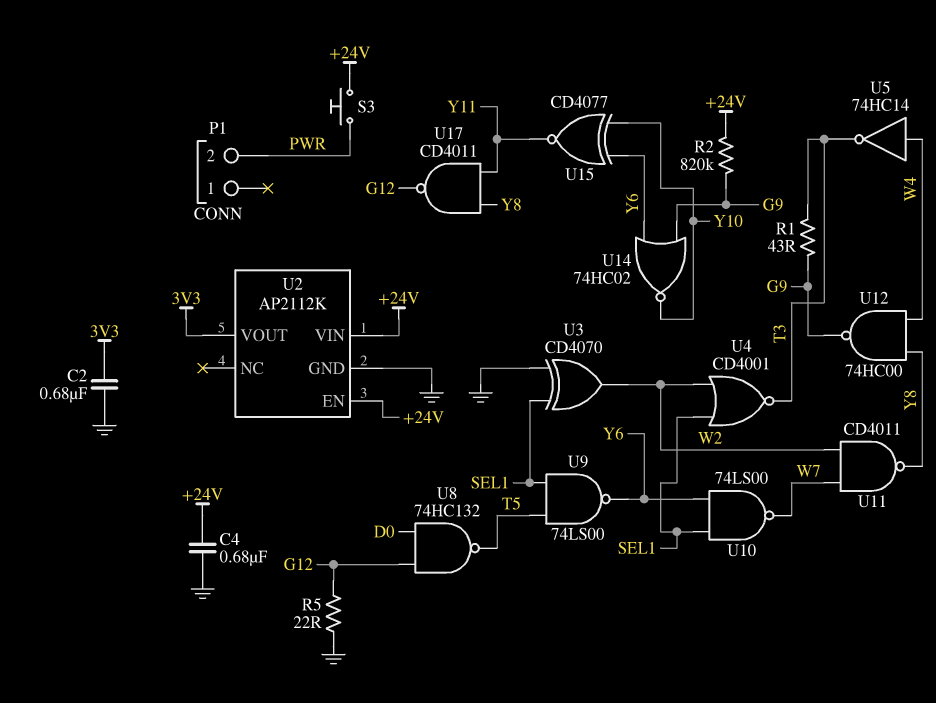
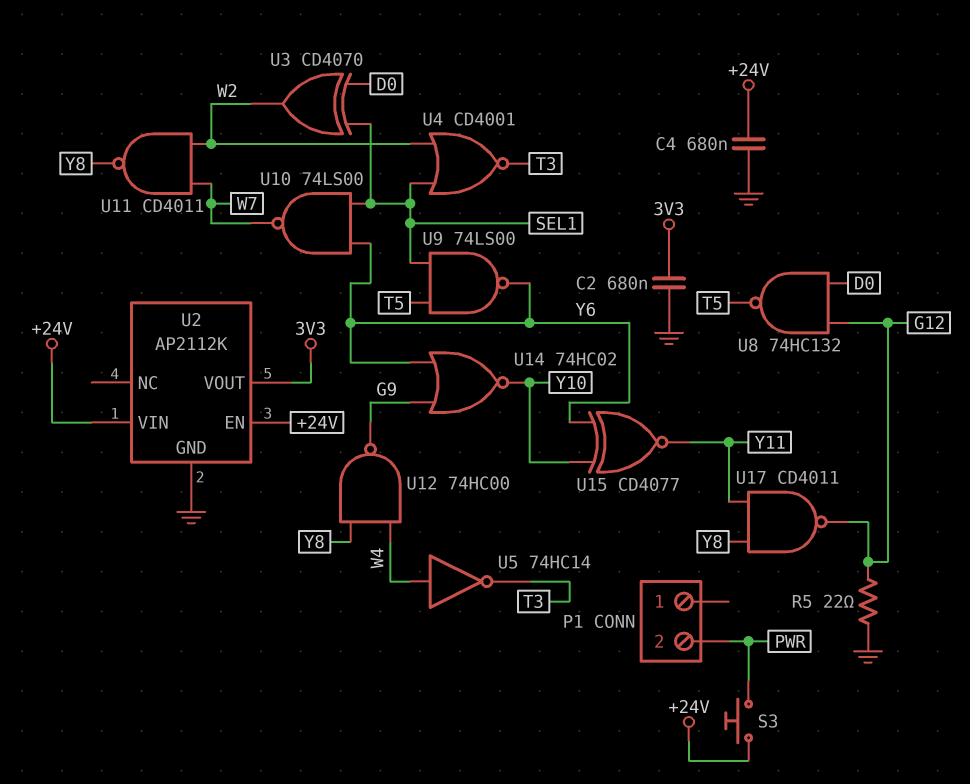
R1: 43 (G9, T3) -> none
R2: 820k (+24V, G9) -> none
U3: XOR CD4070 (in GND, in SEL1, out W2) -> XOR CD4070 (in D0, in SEL1, out W2)

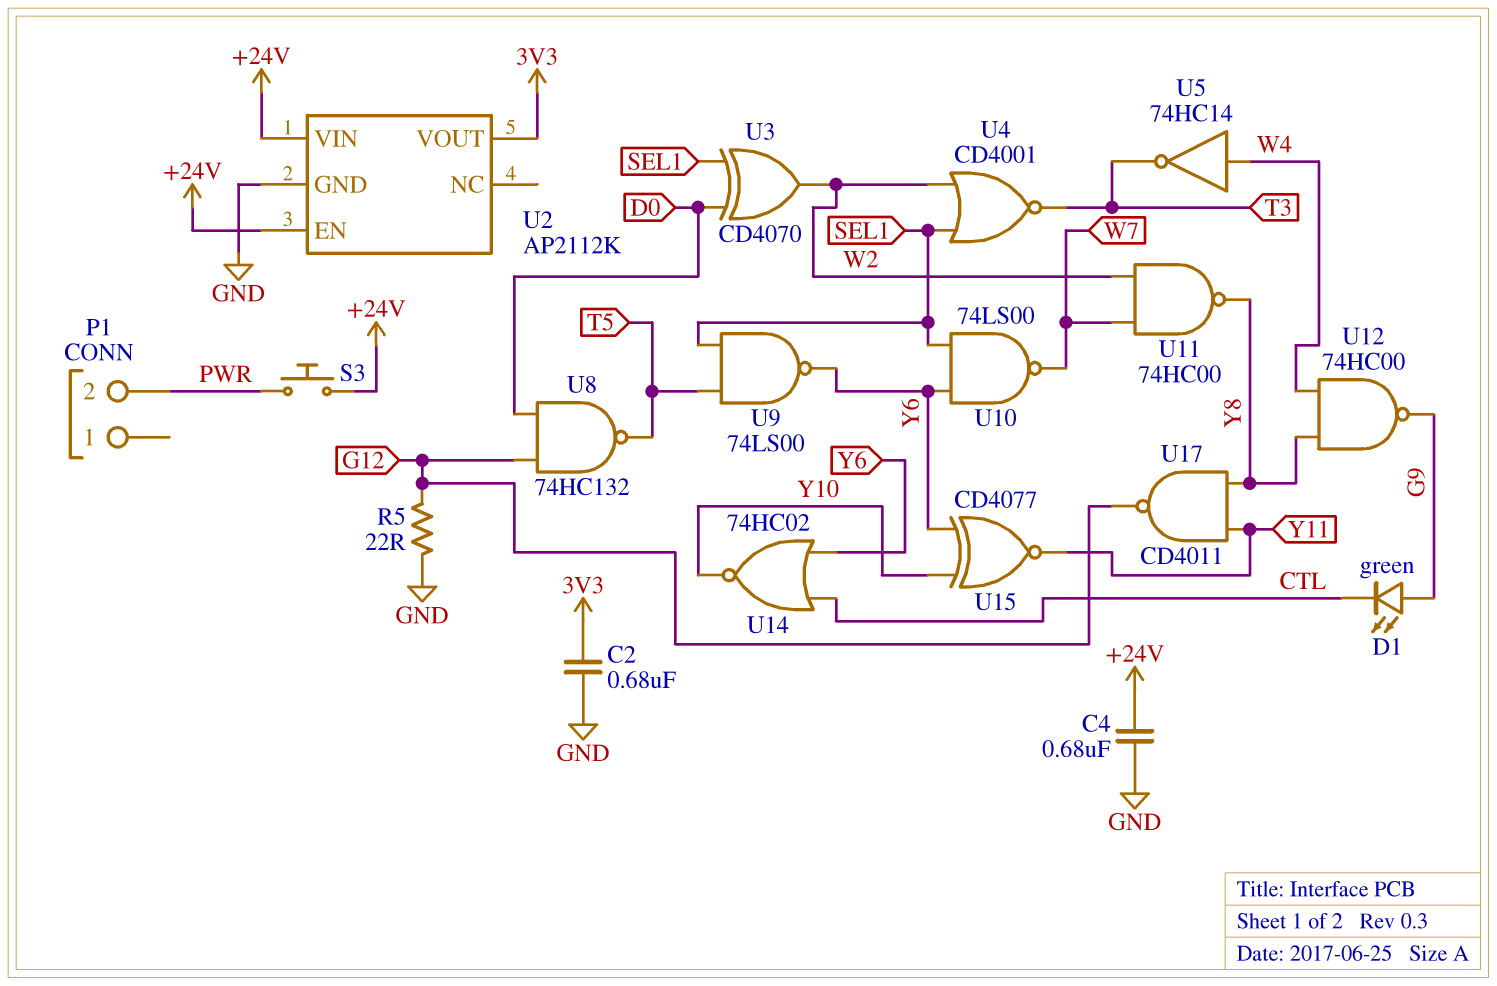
D1: none -> LED green (A G9, K CTL)
U11: NAND CD4011 (in W2, in W7, out Y8) -> NAND 74HC00 (in W2, in W7, out Y8)
U14: NOR 74HC02 (in G9, in Y6, out Y10) -> NOR 74HC02 (in CTL, in Y6, out Y10)

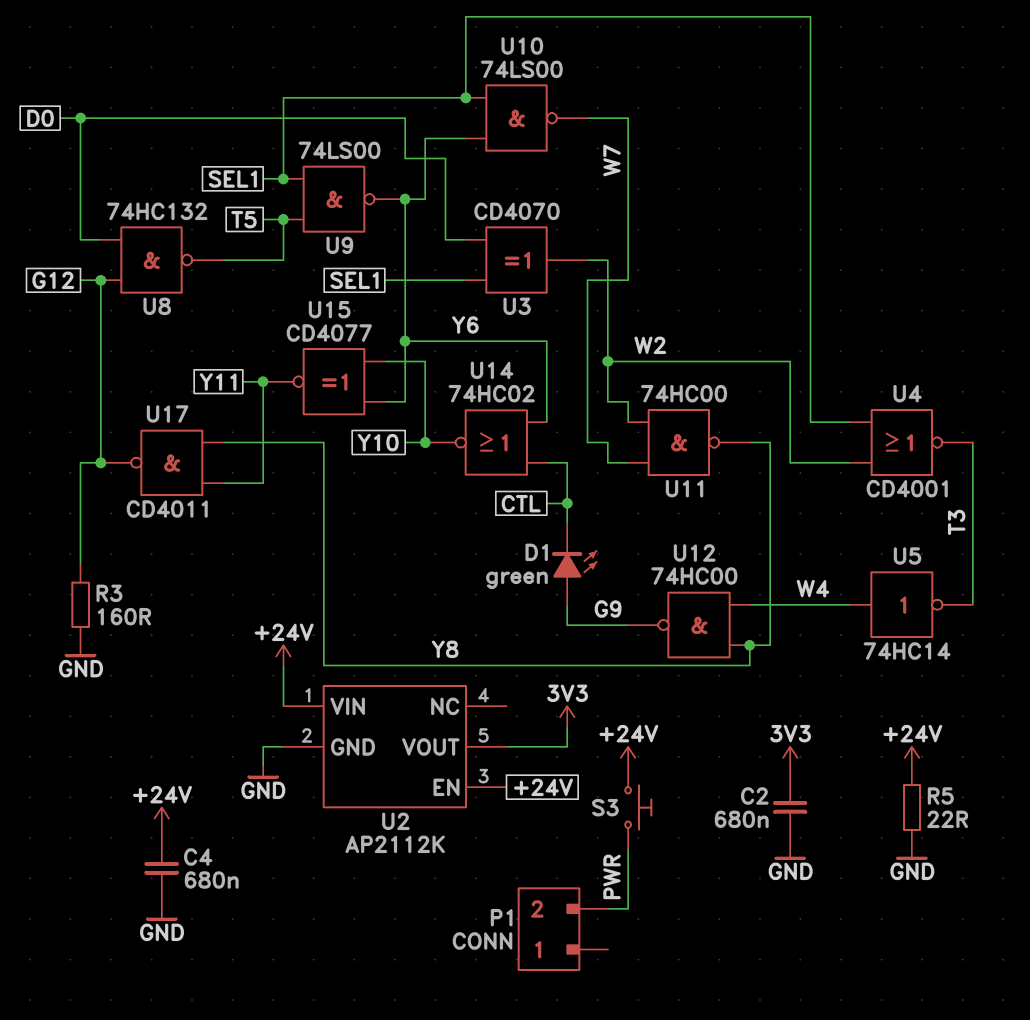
R3: none -> 160 (G12, GND)
R5: 22 (G12, GND) -> 22 (+24V, GND)

